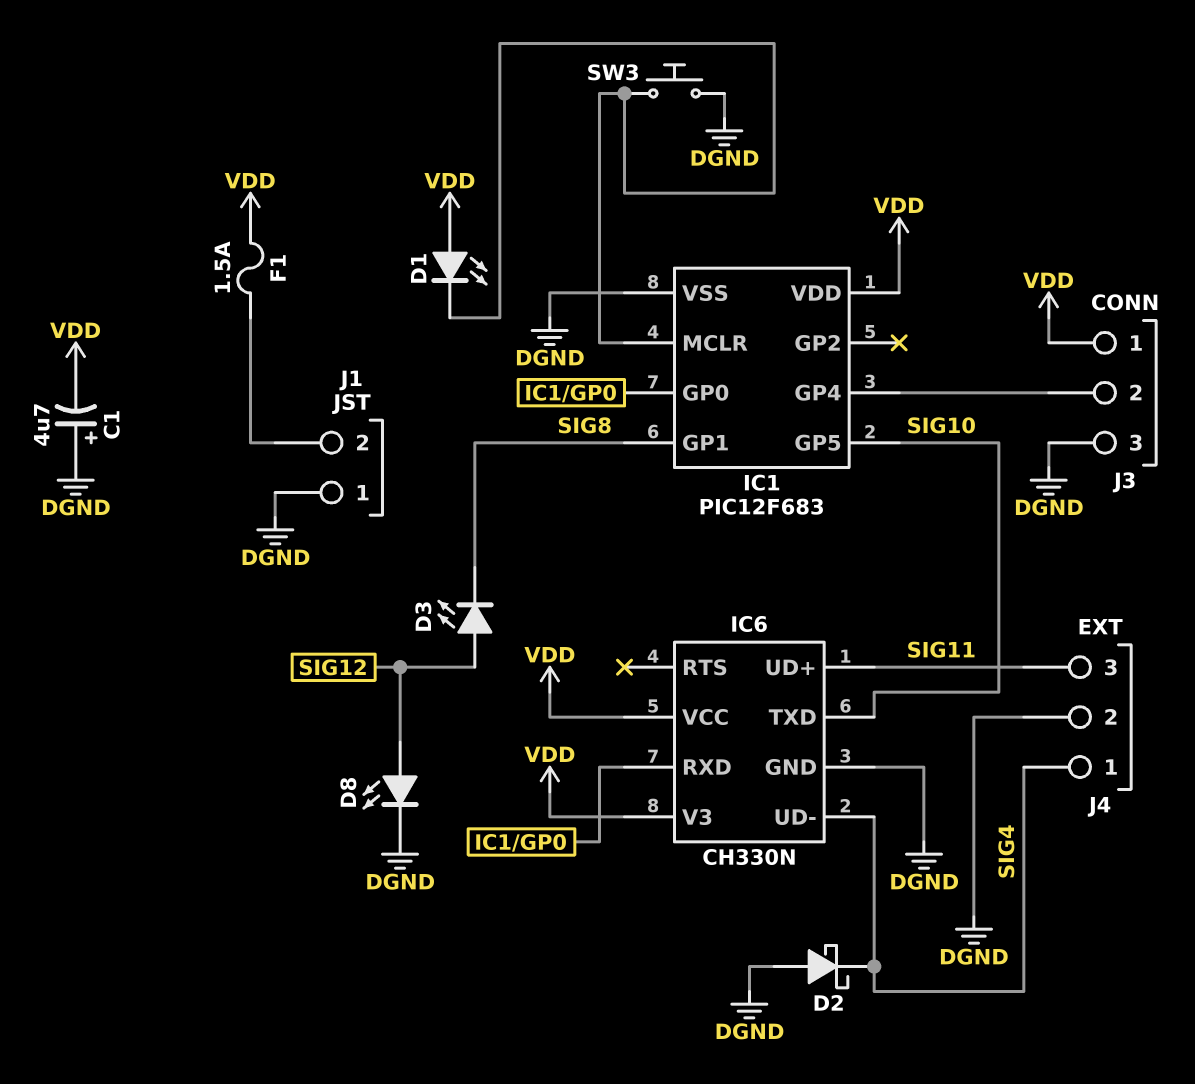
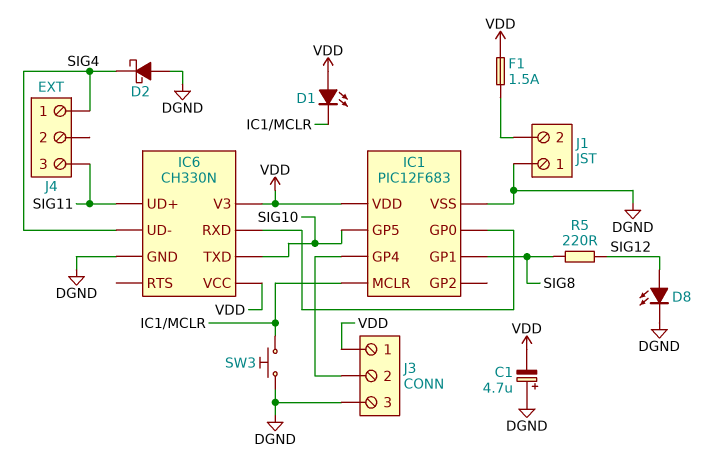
D3: LED (A SIG12, K SIG8) -> none
J4 pin 2: DGND -> none
R5: none -> 220 (SIG8, SIG12)

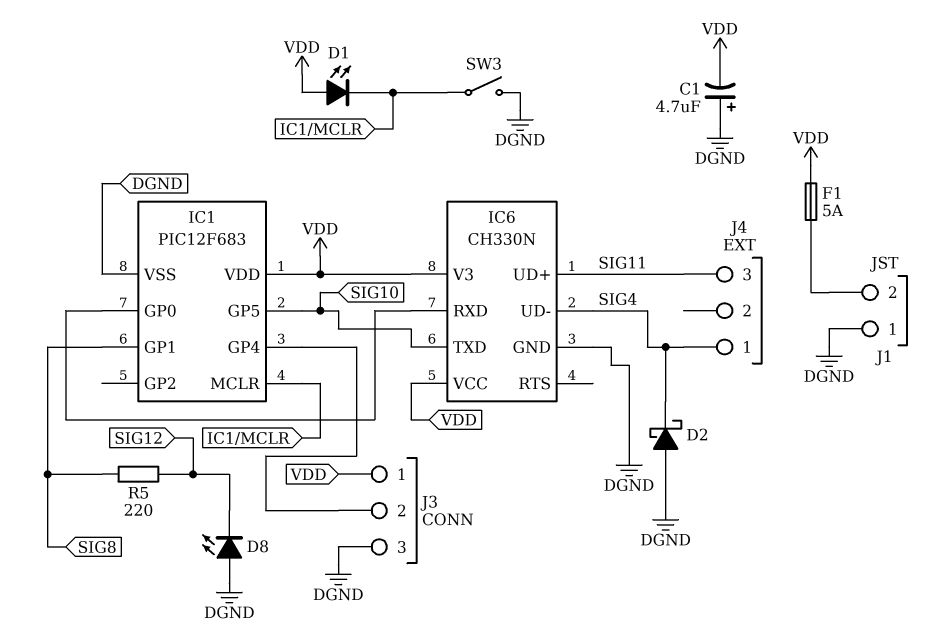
D8: LED (A SIG12, K DGND) -> LED (A DGND, K SIG12)
F1: 1.5A (J1/2, VDD) -> 5A (J1/2, VDD)
SW3: button (DGND, IC1/MCLR) -> switch (DGND, IC1/MCLR)

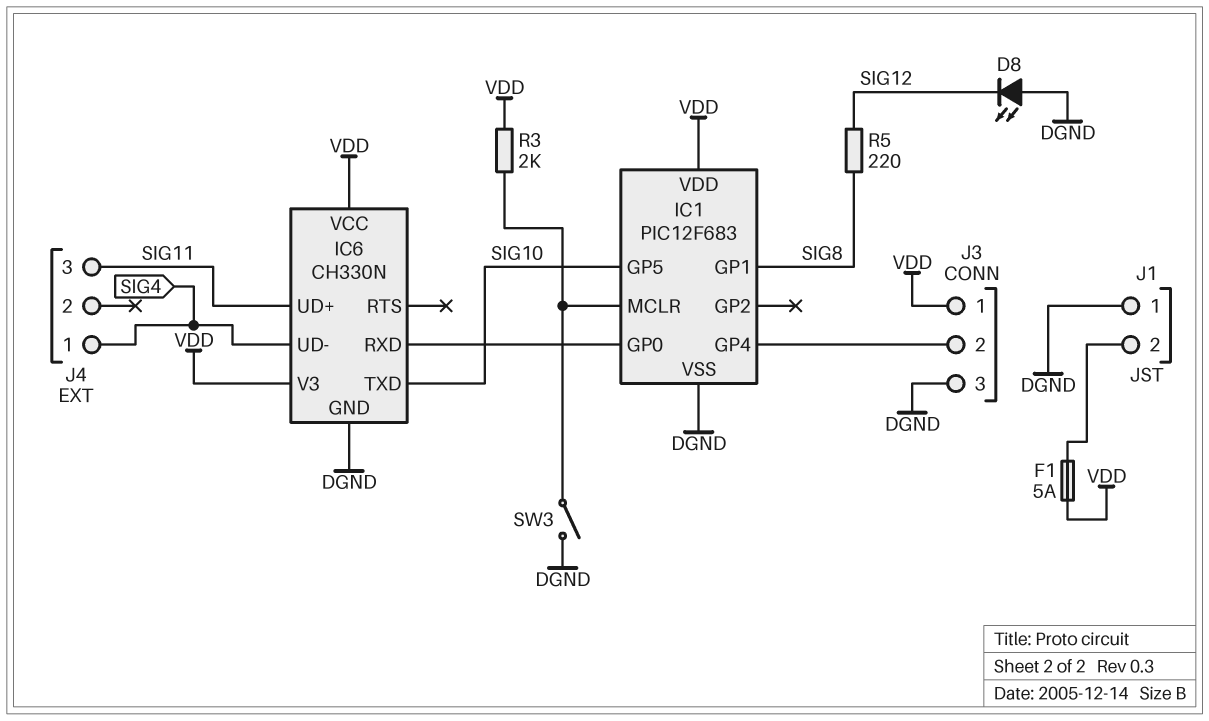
C1: 4.7uF (plus DGND, minus VDD) -> none
D1: LED (A VDD, K IC1/MCLR) -> none
D2: schottky (A DGND, K SIG4) -> none
R3: none -> 2k (IC1/MCLR, VDD)

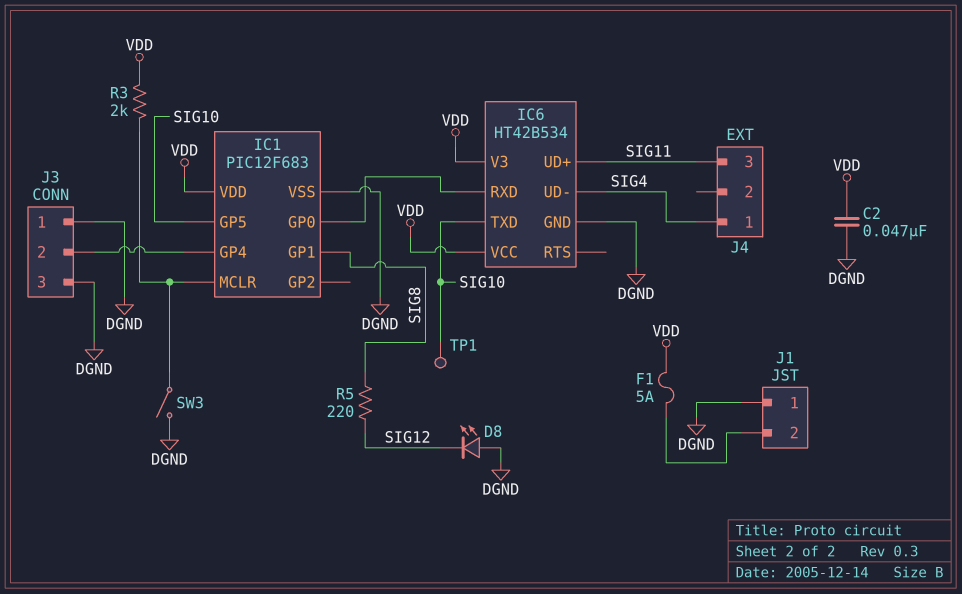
C2: none -> 47nF (DGND, VDD)
IC6: CH330N -> HT42B534
J3 pin 1: VDD -> DGND
TP1: none -> test point (SIG10)

